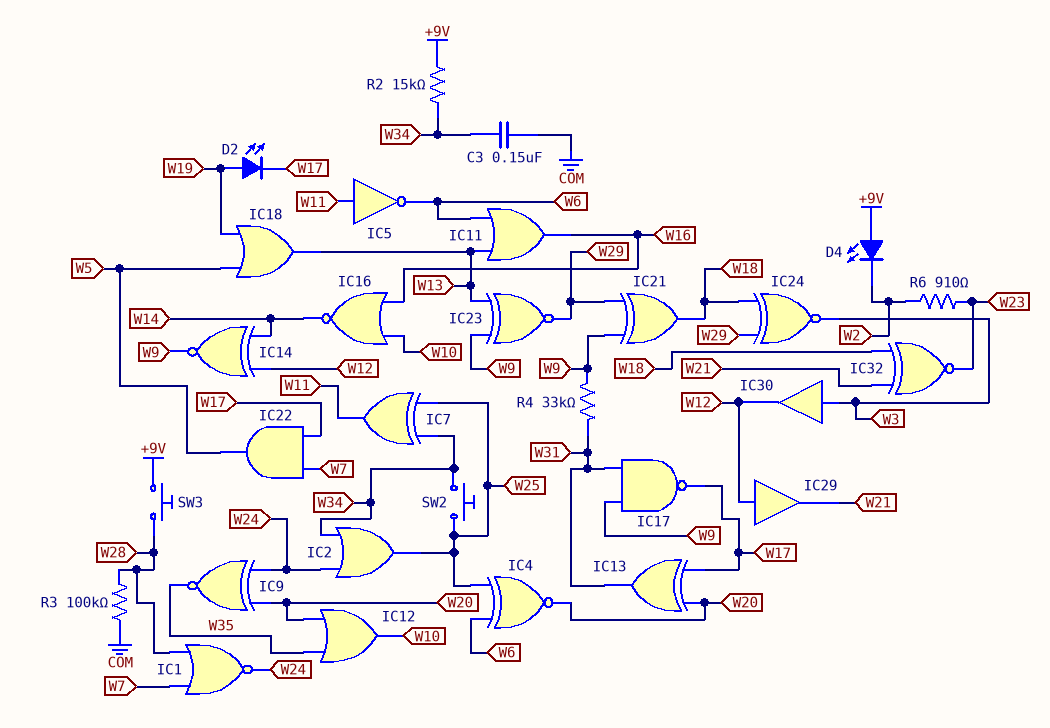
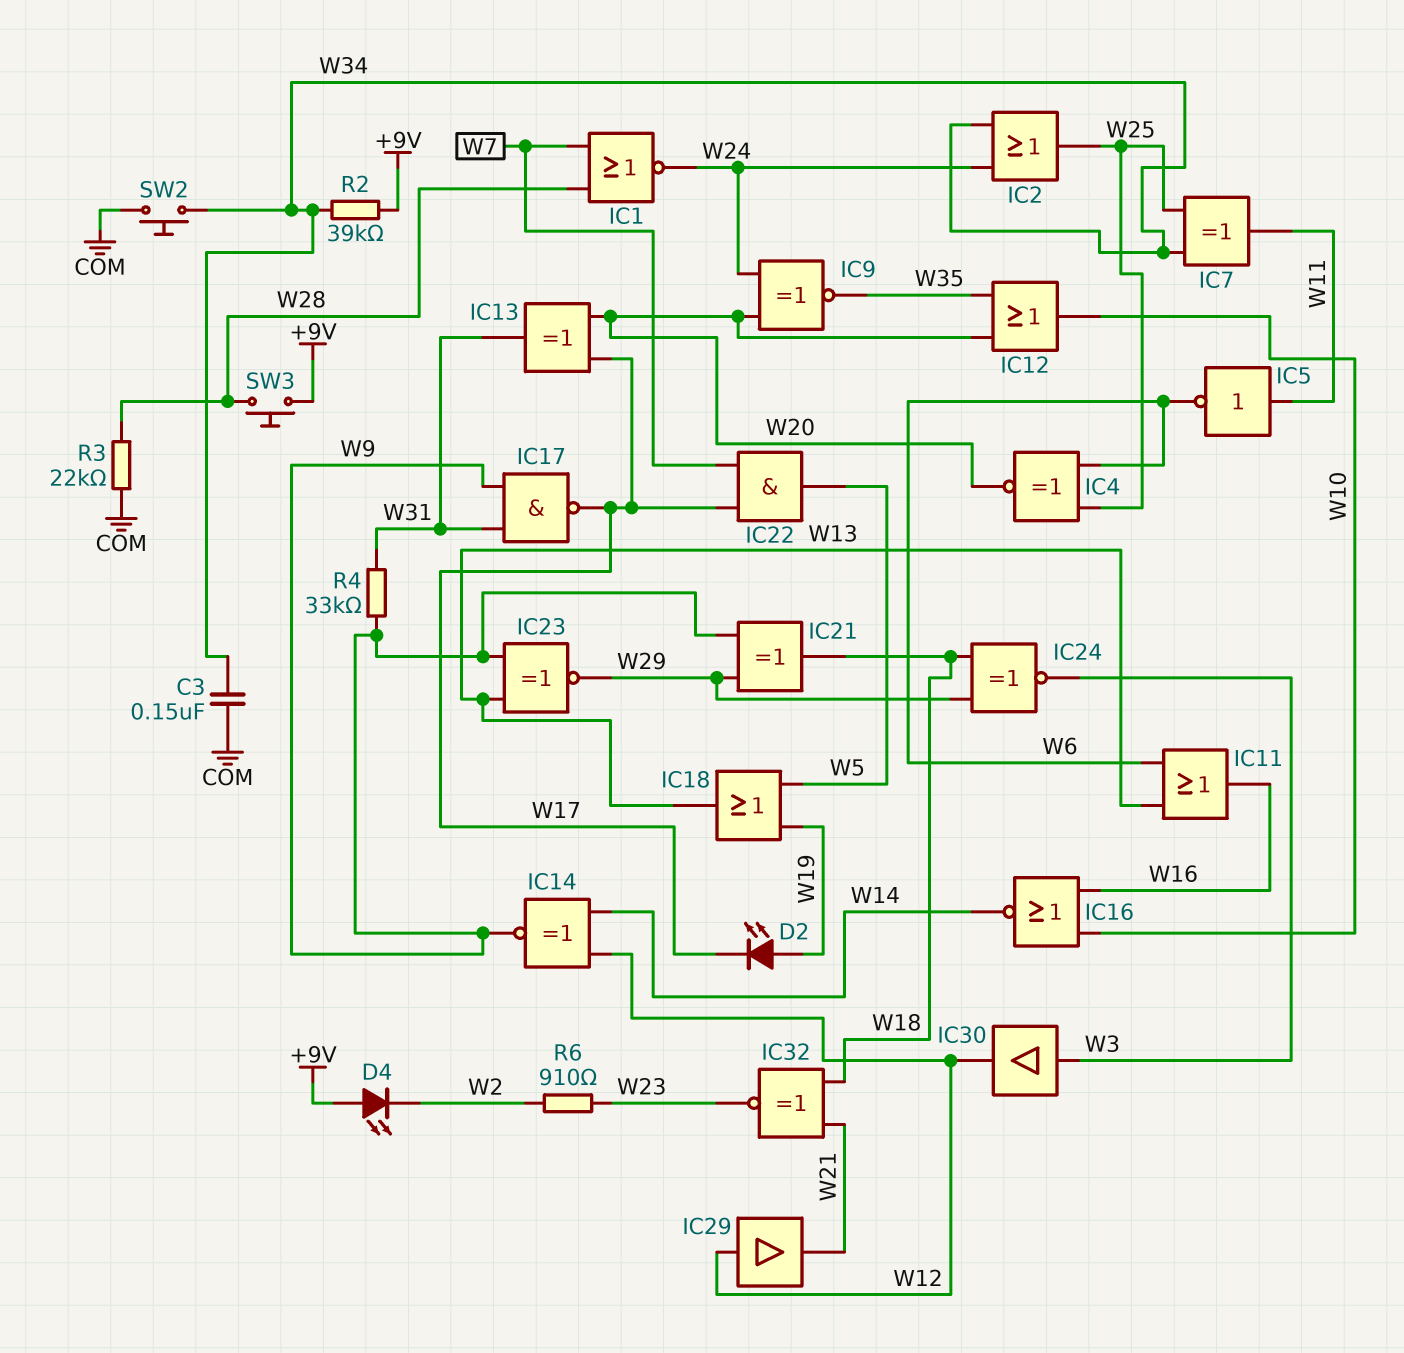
R2: 15k (+9V, W34) -> 39k (+9V, W34)
R3: 100k (COM, W28) -> 22k (COM, W28)
SW2: button (W25, W34) -> button (COM, W34)

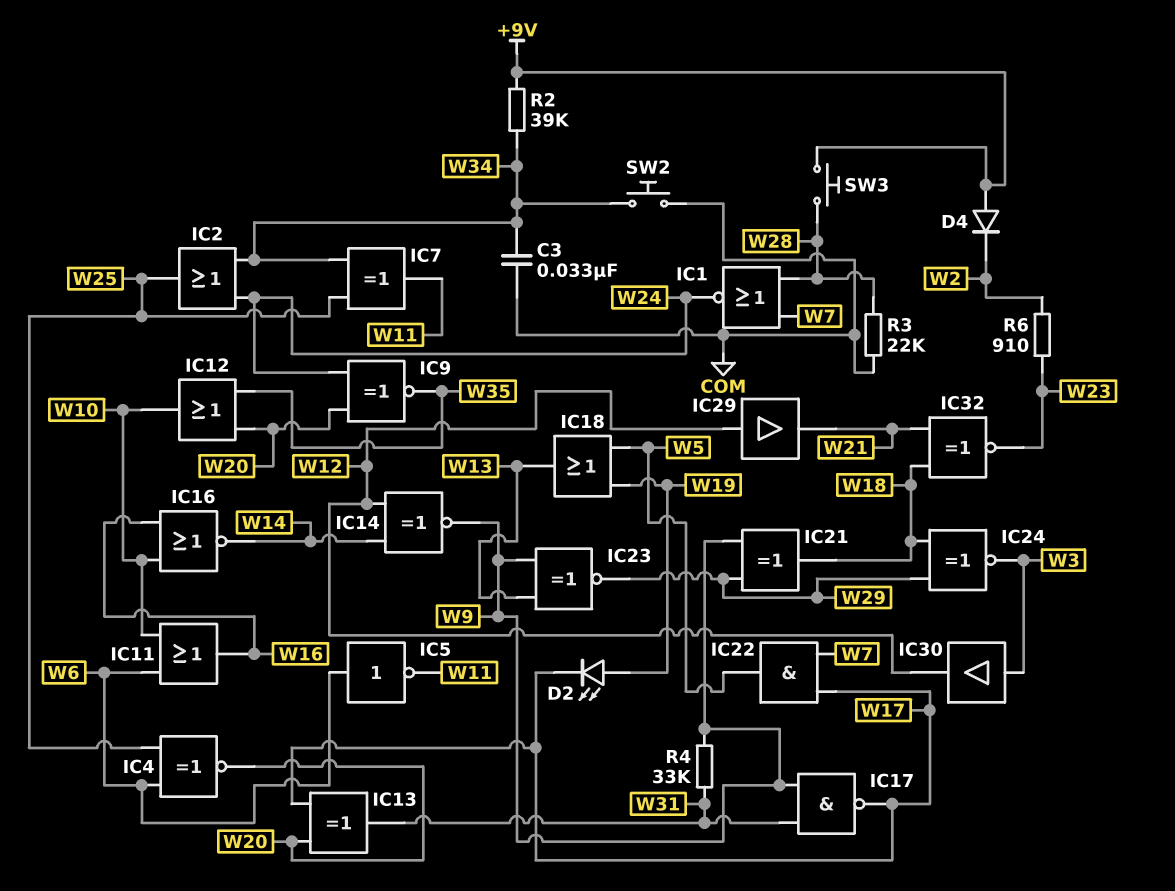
C3: 150nF (COM, W34) -> 33nF (COM, W34)
D4: LED (A +9V, K W2) -> diode (A +9V, K W2)
IC5: NOT (in W11, out W6) -> NOT (in W6, out W11)
IC11: OR (in W6, in W13, out W16) -> OR (in W6, in W10, out W16)

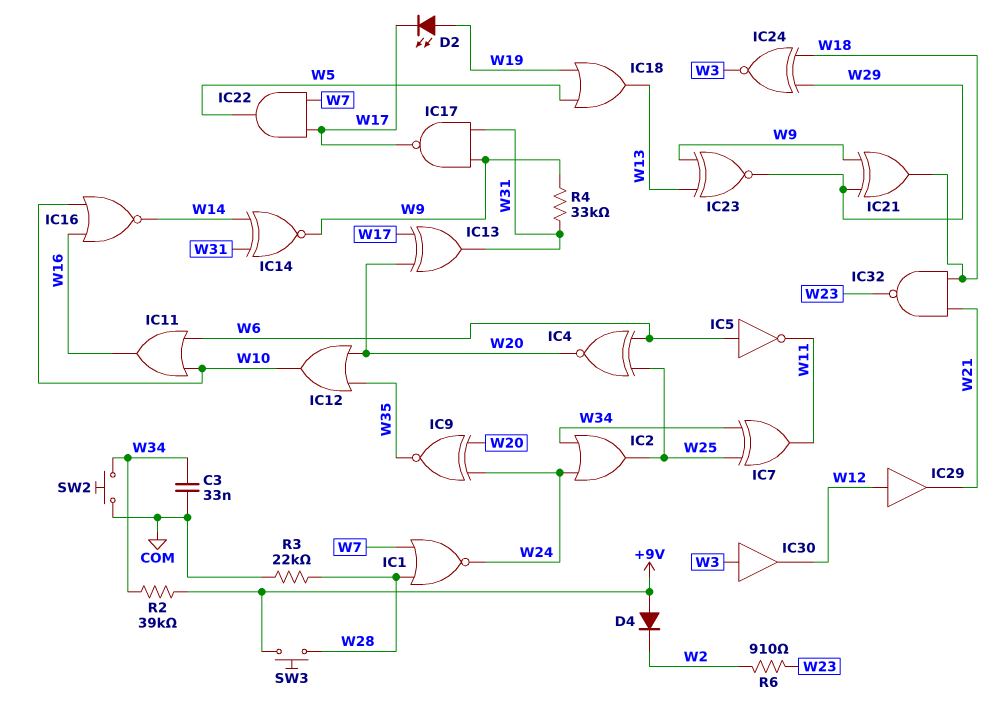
IC14: XNOR (in W12, in W14, out W9) -> XNOR (in W14, in W31, out W9)
IC32: XNOR (in W18, in W21, out W23) -> NAND (in W18, in W21, out W23)

